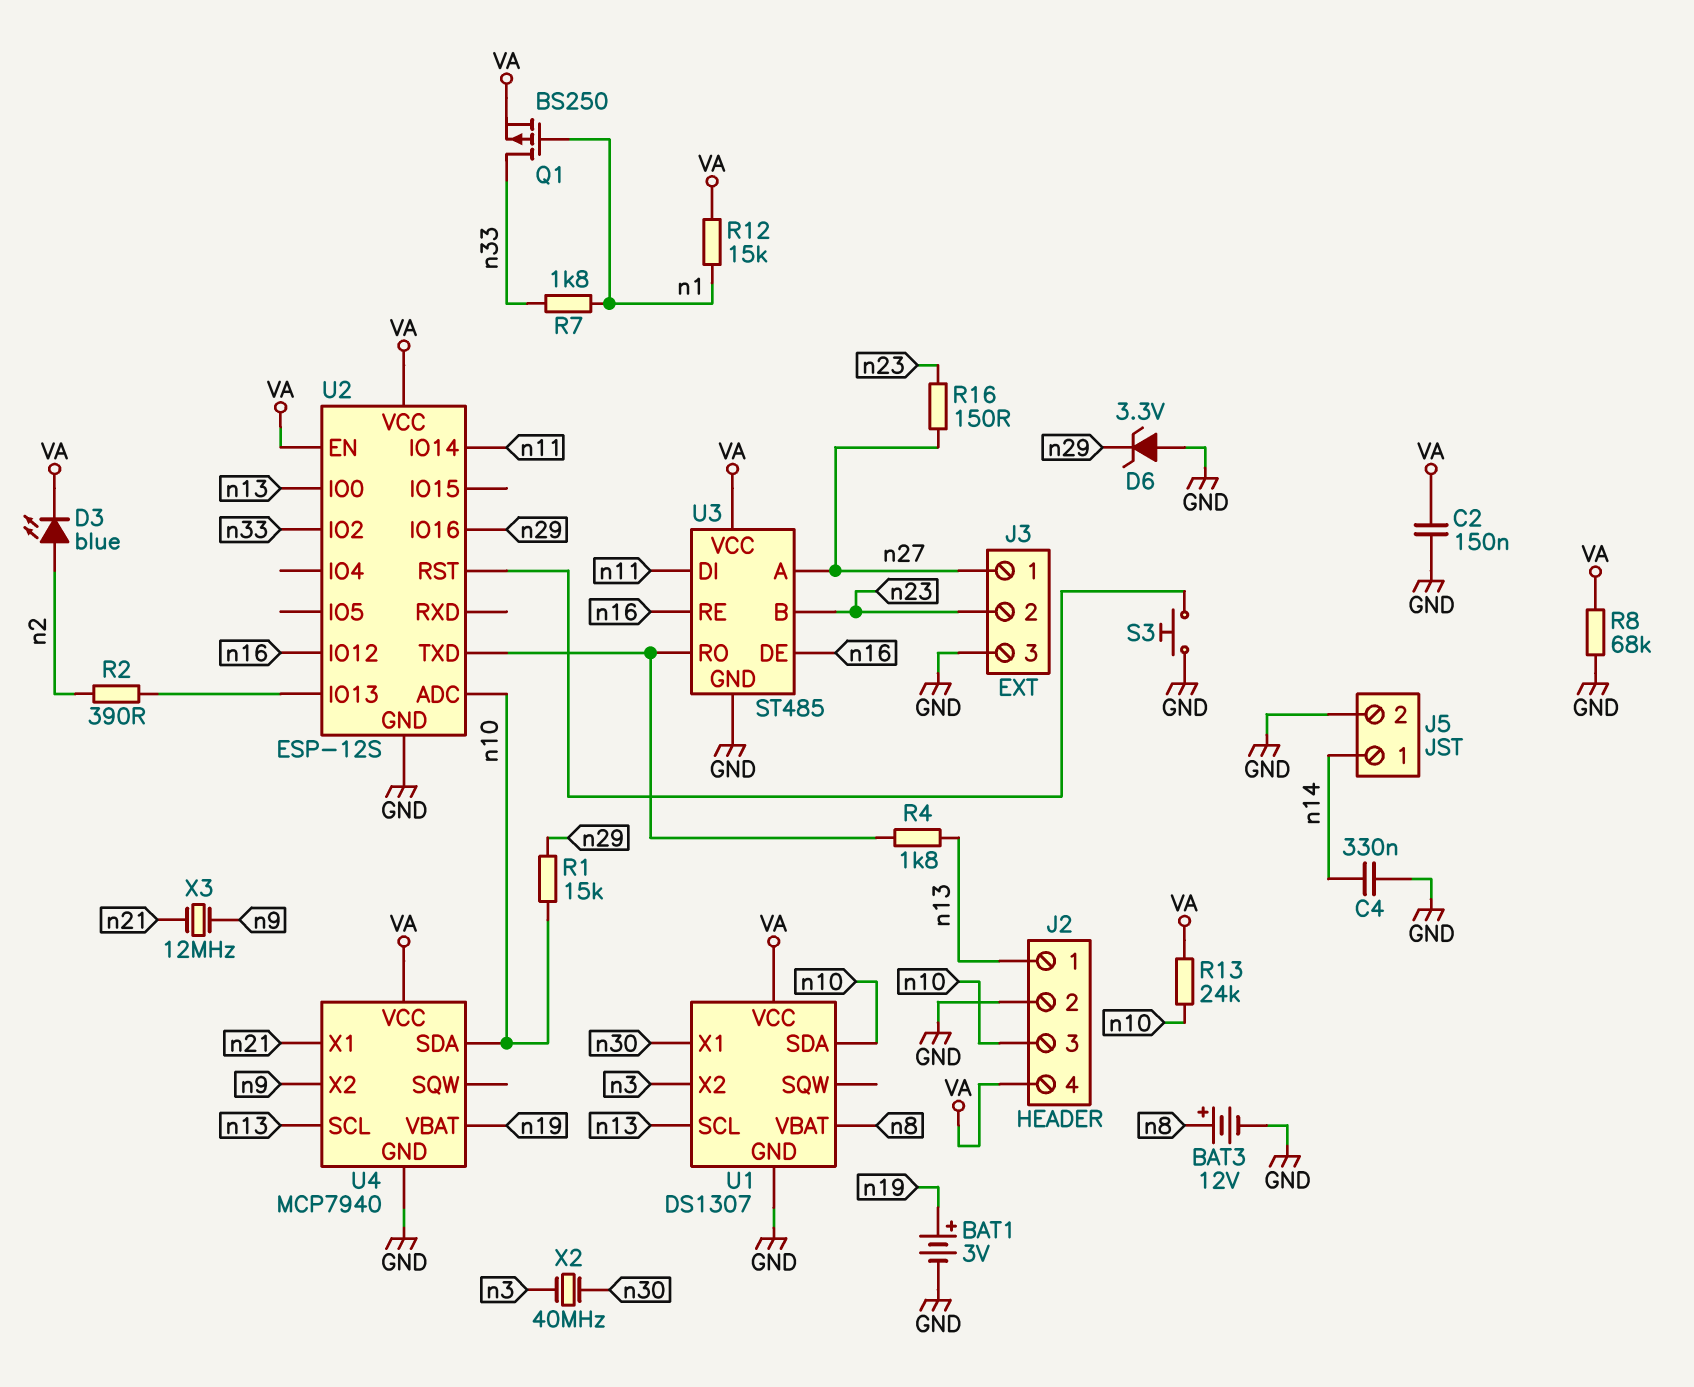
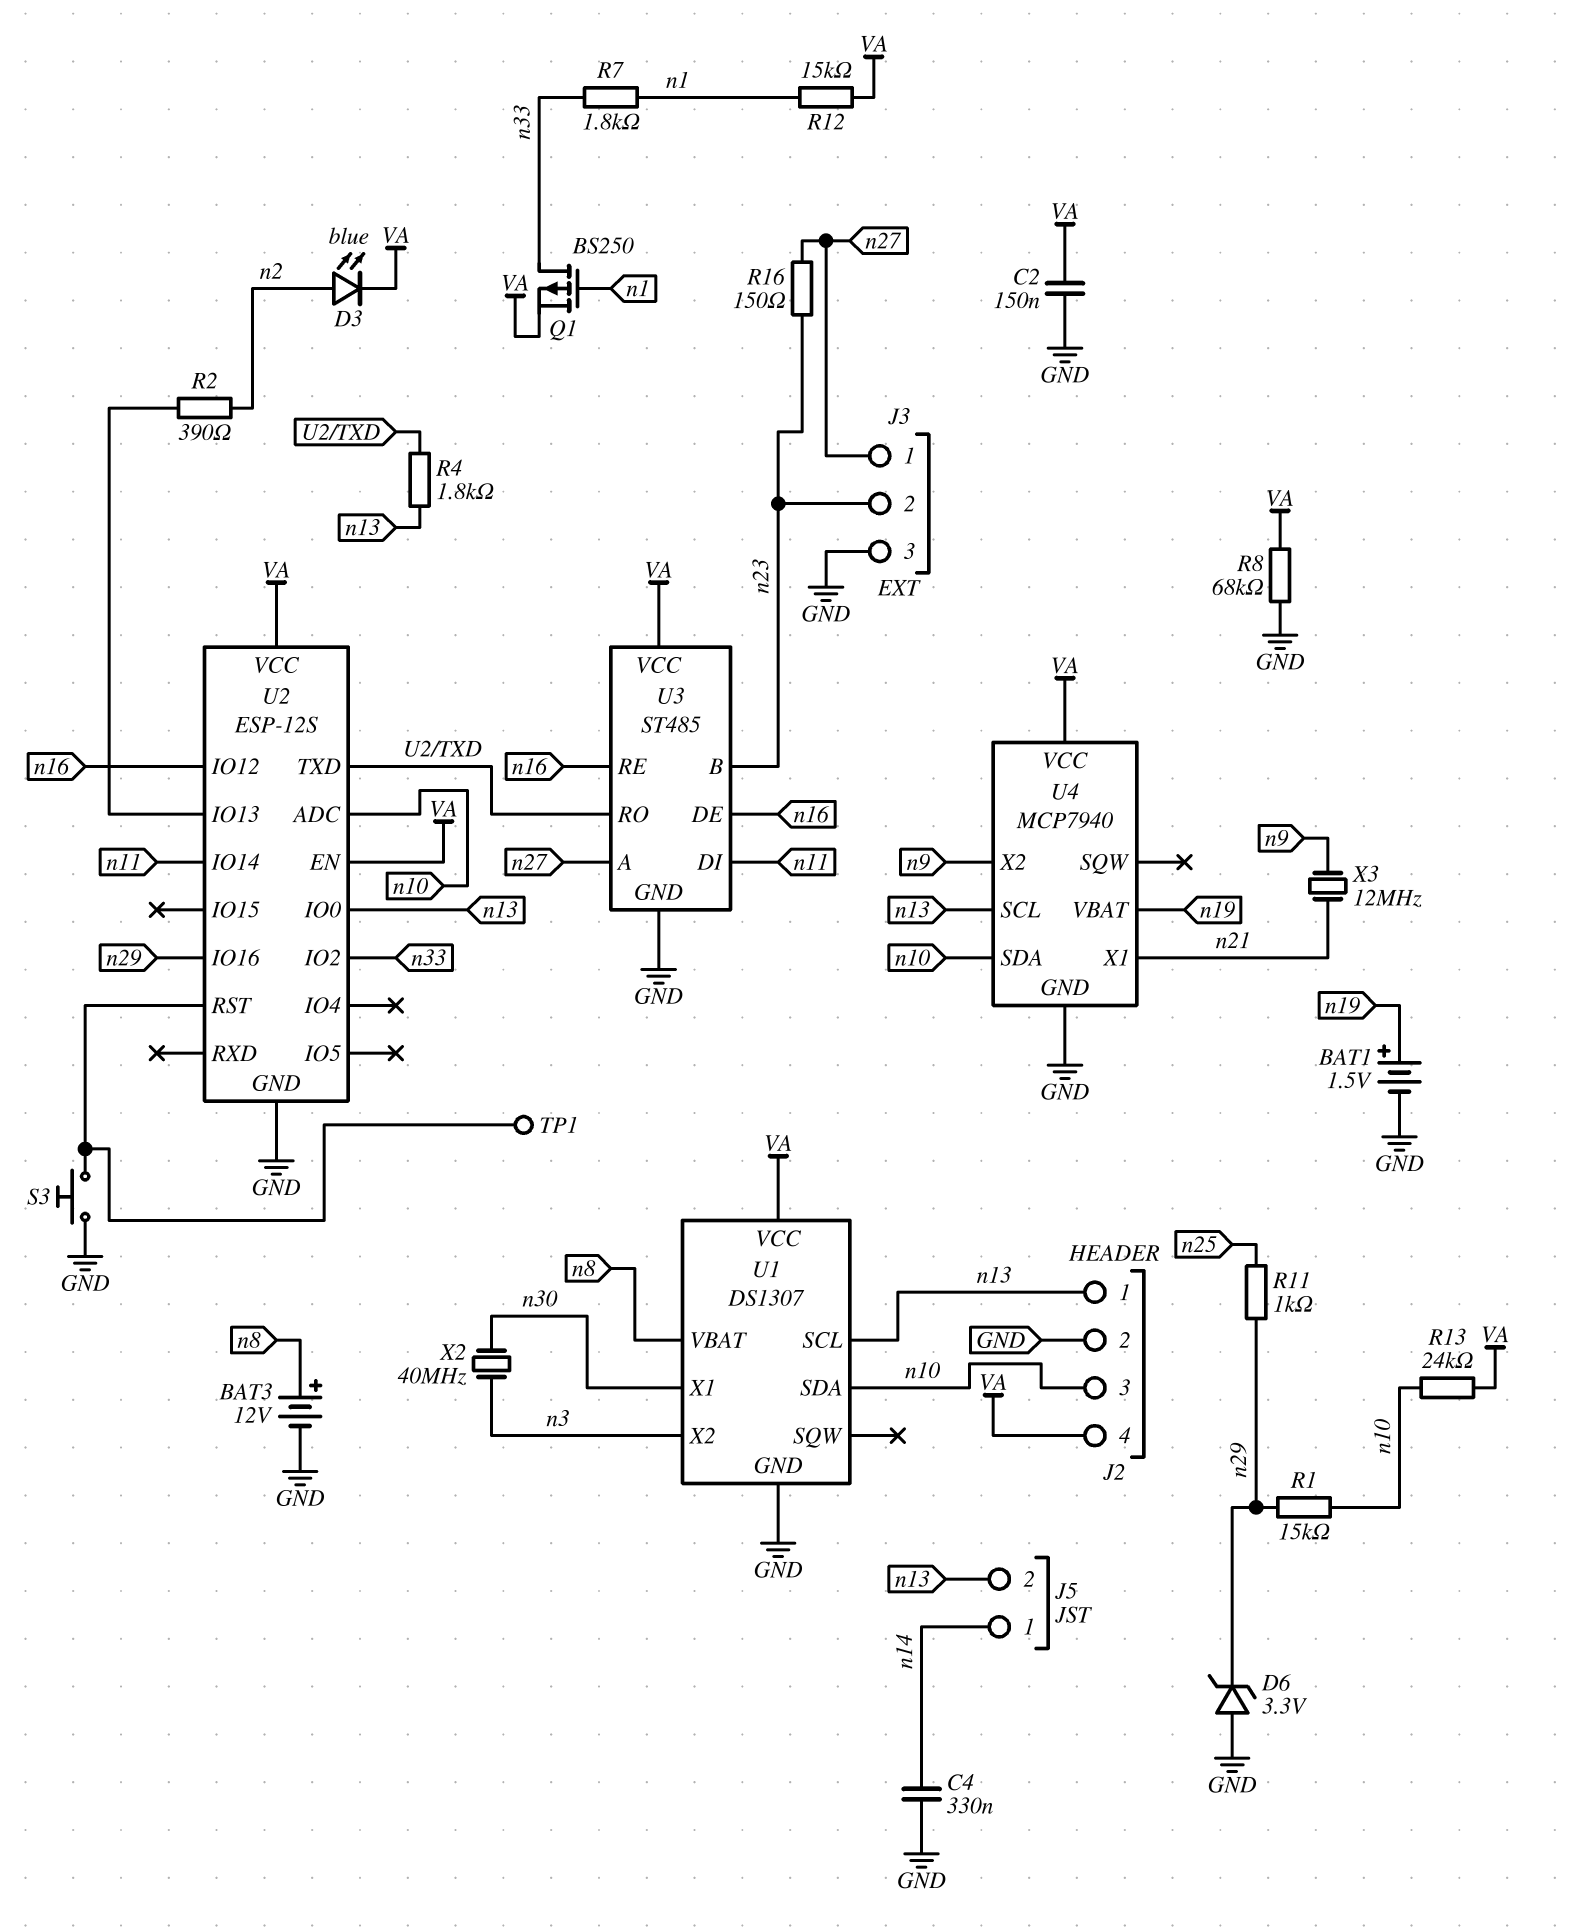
BAT1: 3V (plus n19, minus GND) -> 1.5V (plus n19, minus GND)
J5 pin 2: GND -> n13
R11: none -> 1k (n25, n29)
TP1: none -> test point (U2/RST)

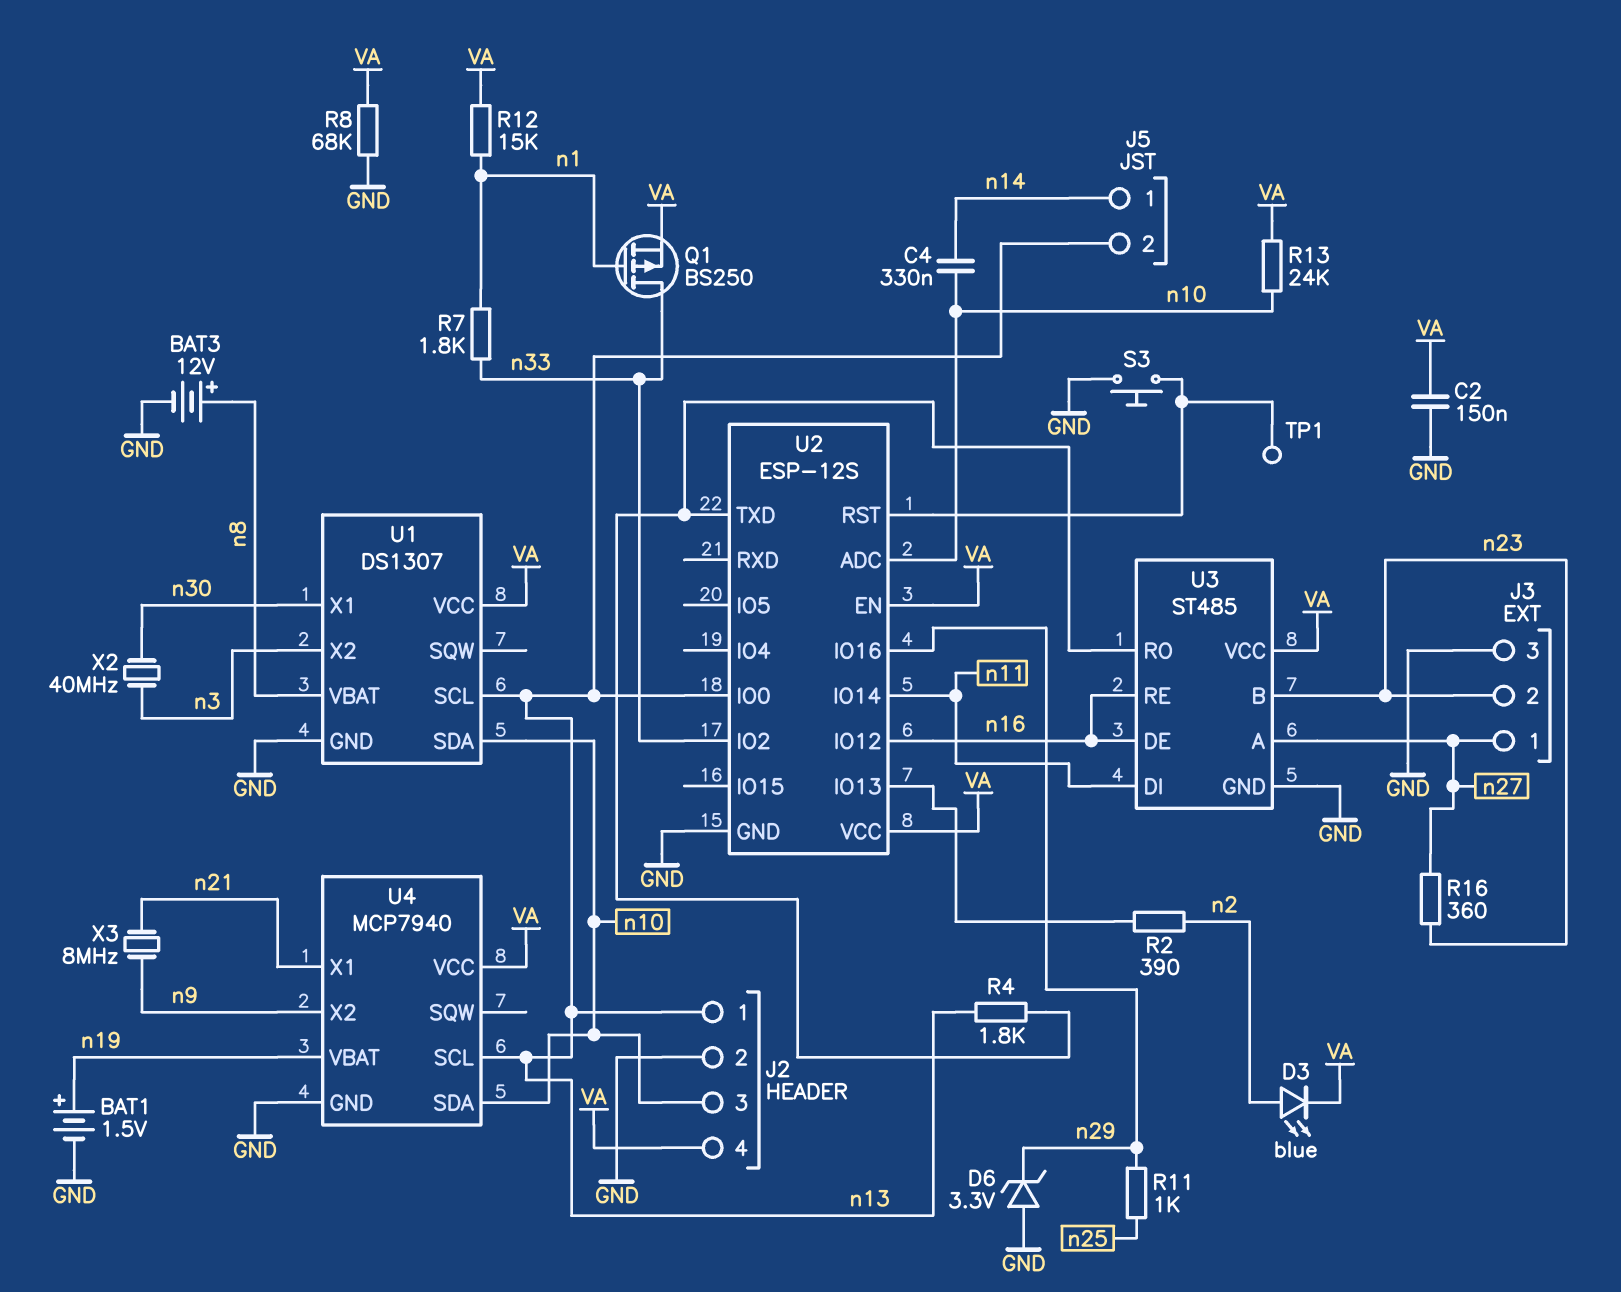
C4: 330nF (GND, n14) -> 330nF (n10, n14)
R1: 15k (n10, n29) -> none
R16: 150 (n23, n27) -> 360 (n23, n27)
X3: 12MHz (n9, n21) -> 8MHz (n9, n21)

